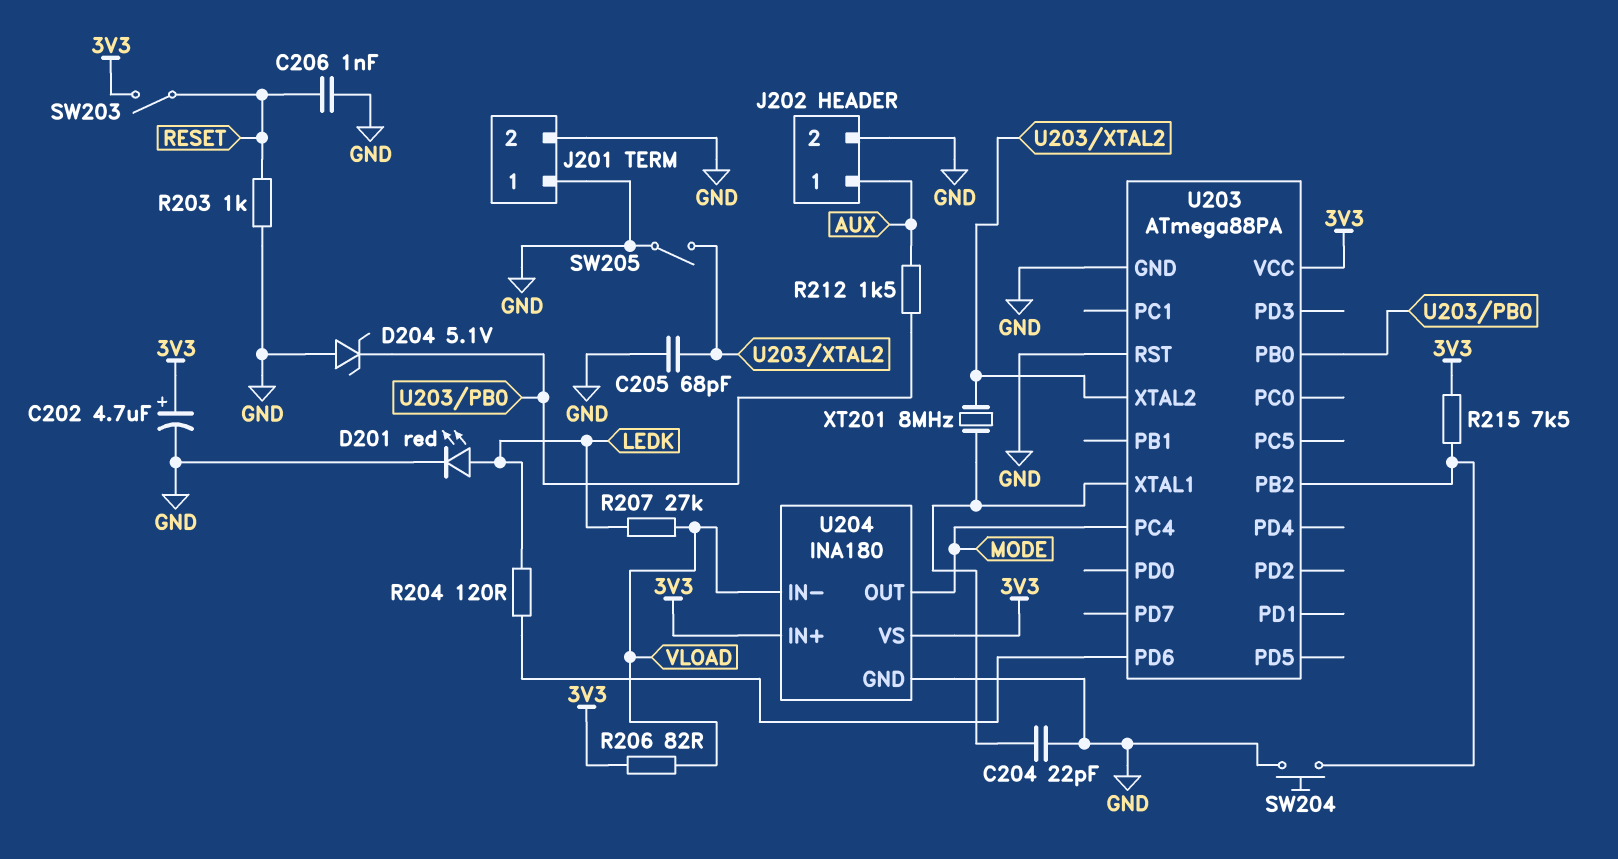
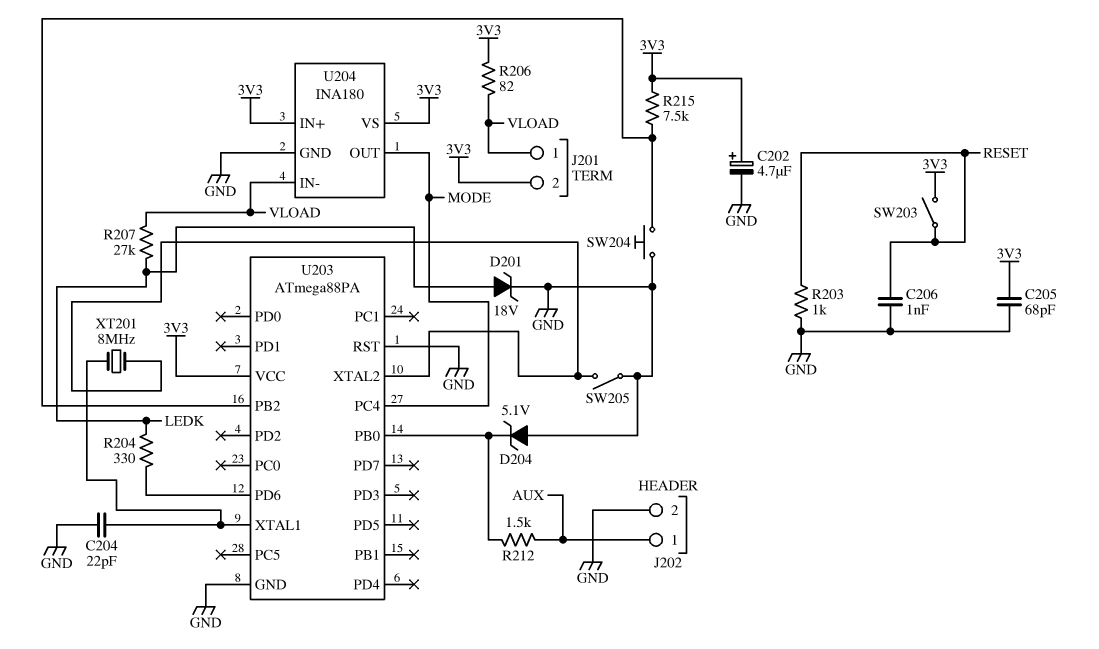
C205: 68pF (GND, U203/XTAL2) -> 68pF (3V3, GND)
D201: LED red (A LEDK, K GND) -> zener 18V (A LEDK, K GND)
J201 pin 1: GND -> VLOAD
J201 pin 2: GND -> 3V3
R204: 120 (LEDK, U203/PD6) -> 330 (LEDK, U203/PD6)

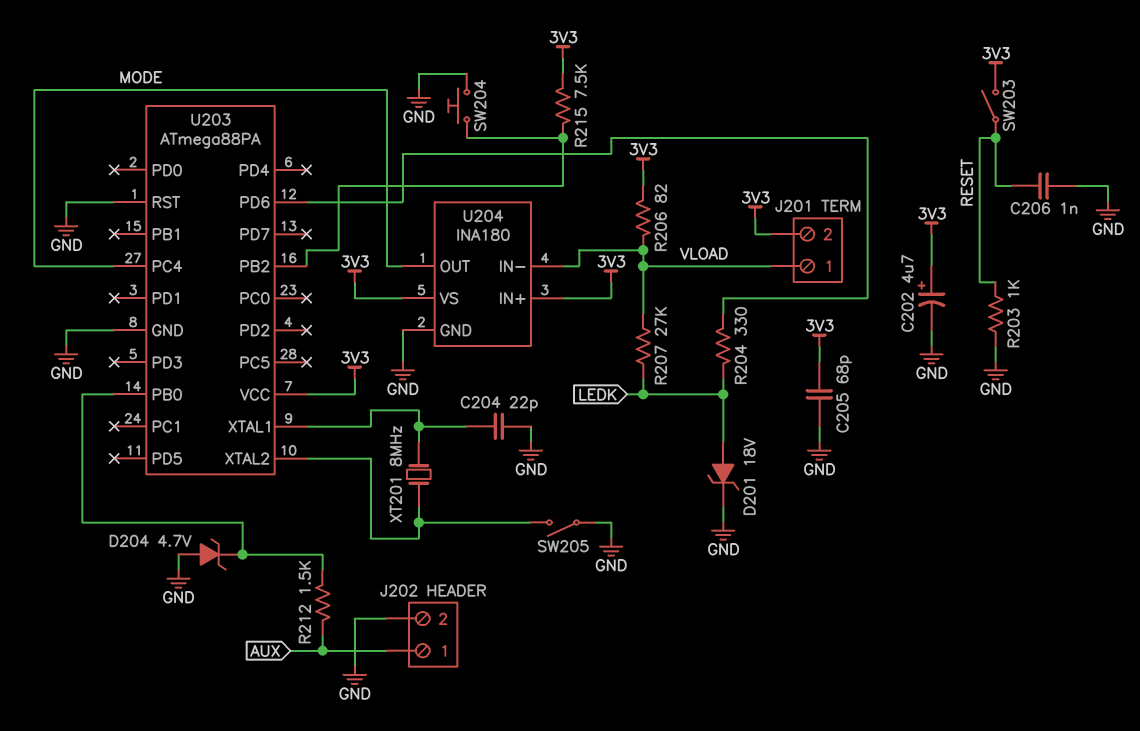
D204: zener 5.1V (A GND, K U203/PB0) -> zener 4.7V (A GND, K U203/PB0)

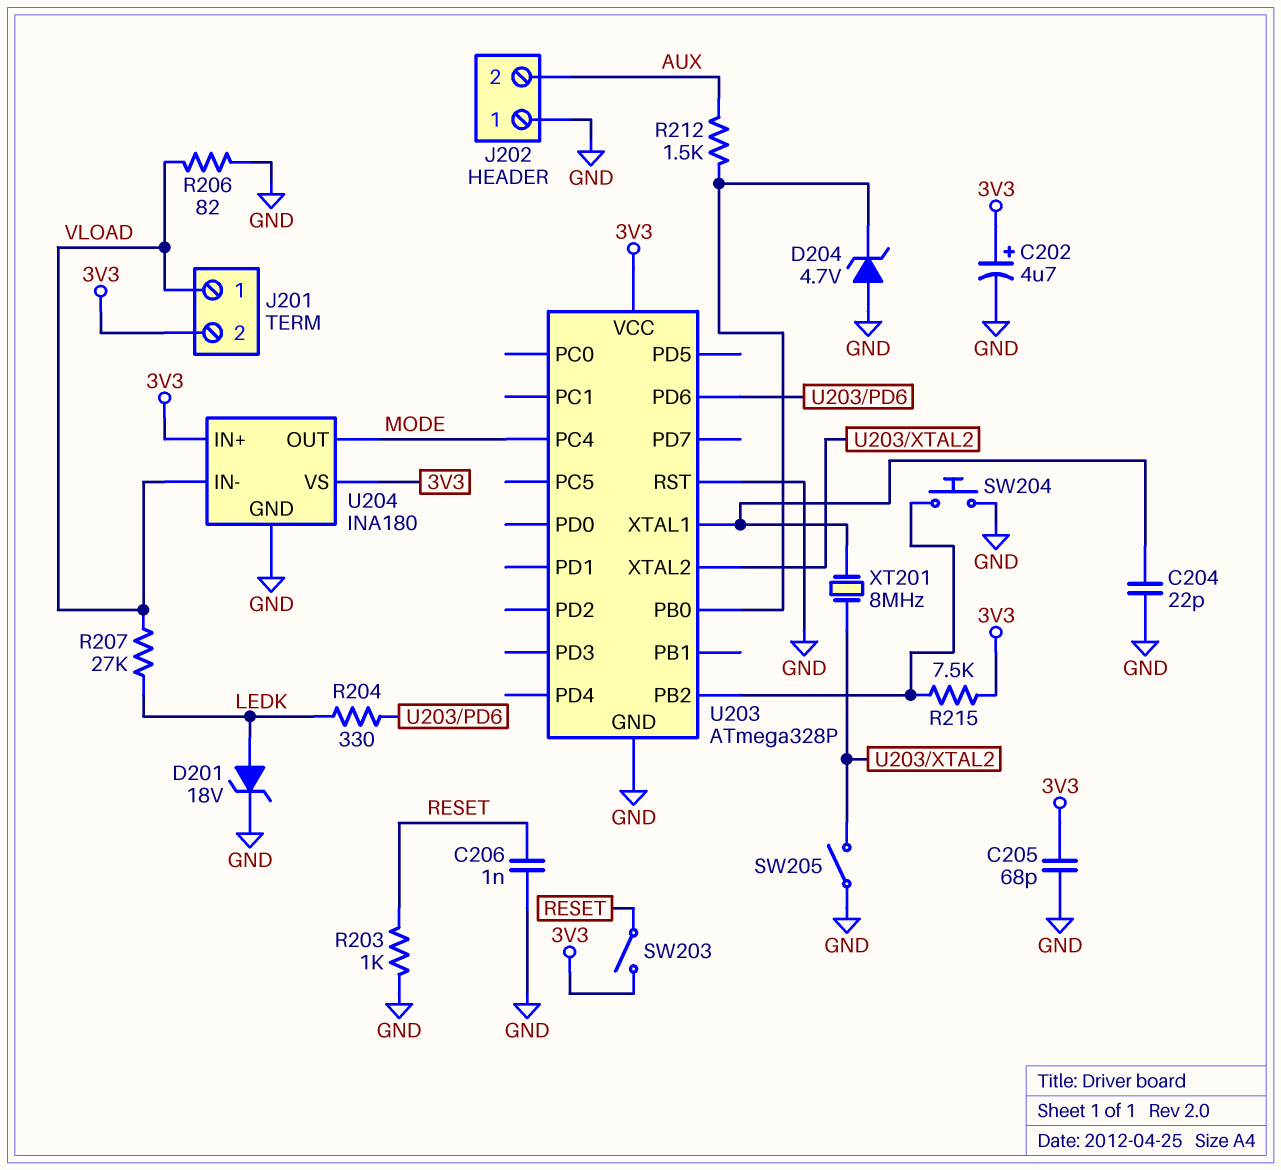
J202 pin 1: AUX -> GND
J202 pin 2: GND -> AUX
R206: 82 (3V3, VLOAD) -> 82 (GND, VLOAD)
U203: ATmega88PA -> ATmega328P

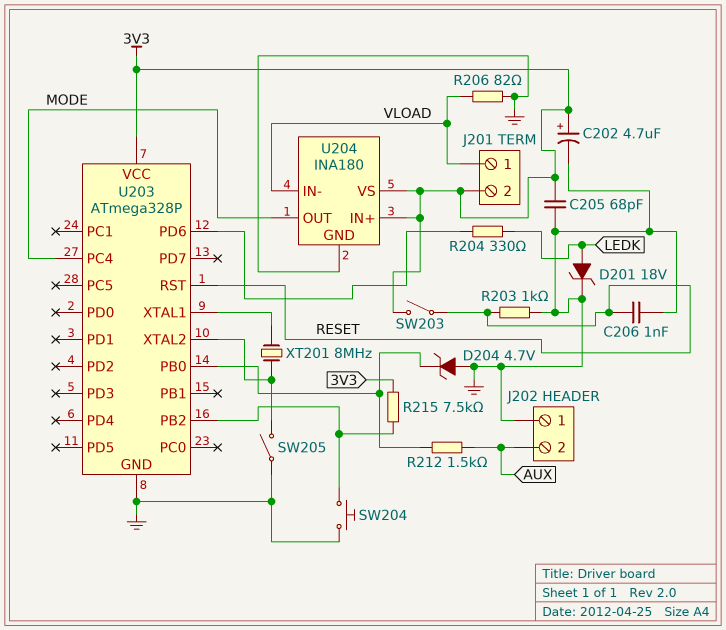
C204: 22pF (GND, U203/XTAL1) -> none
R207: 27k (LEDK, VLOAD) -> none
U203 pin RST: GND -> RESET

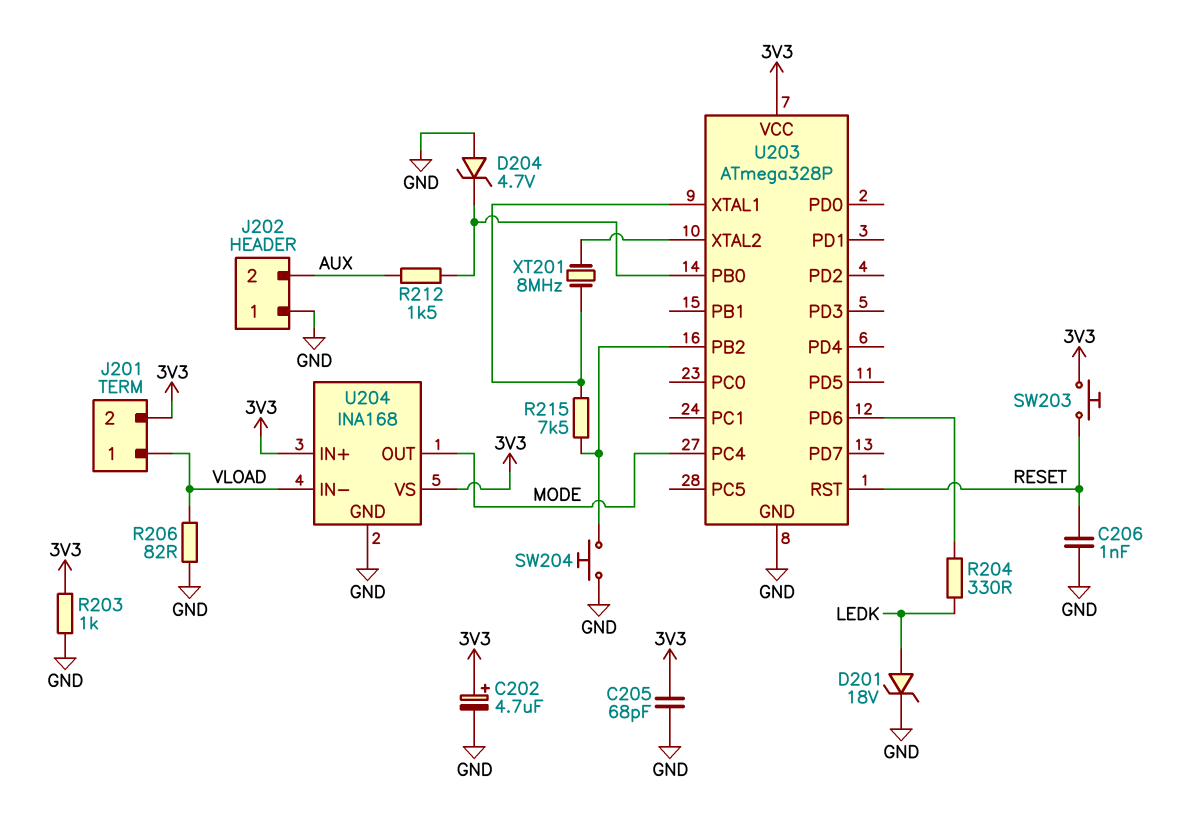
R203: 1k (GND, RESET) -> 1k (3V3, GND)
R215: 7.5k (3V3, U203/PB2) -> 7.5k (U203/PB2, U203/XTAL1)
SW203: switch (3V3, RESET) -> button (3V3, RESET)
SW205: switch (GND, U203/XTAL2) -> none
U204: INA180 -> INA168

